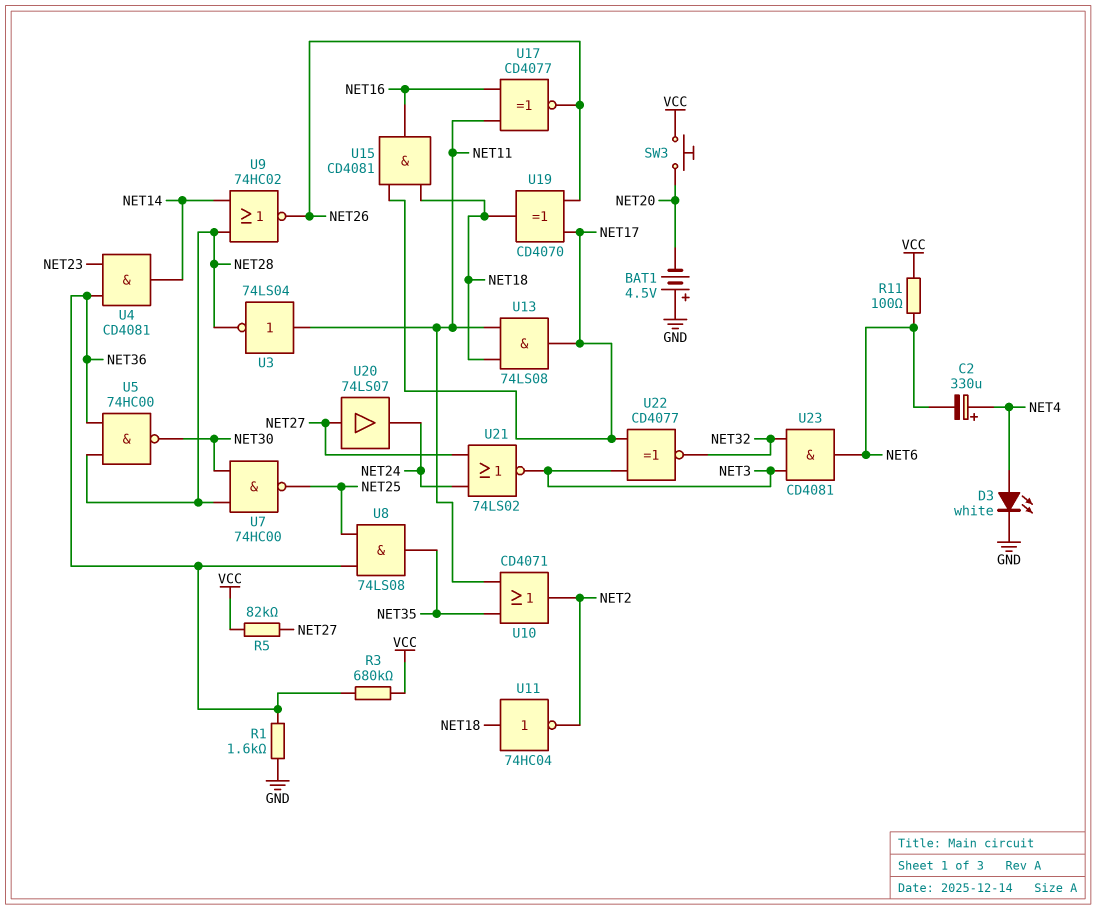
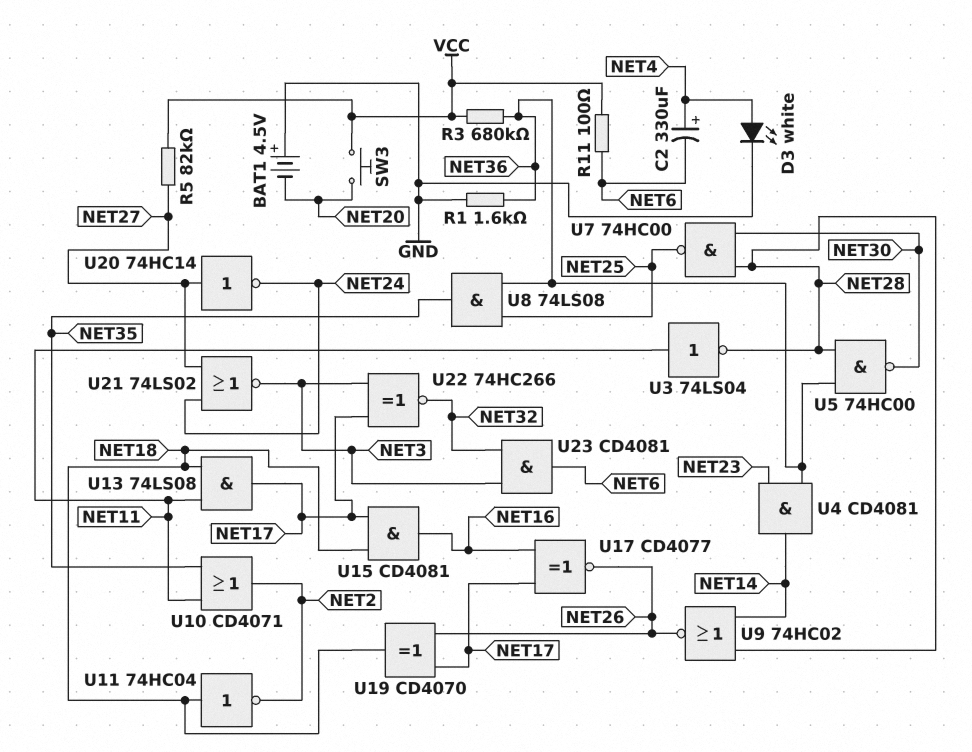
U17: XNOR CD4077 (in NET11, in NET16, out NET26) -> XNOR CD4077 (in NET16, in NET17, out NET26)
U20: buffer 74LS07 (in NET27, out NET24) -> NOT 74HC14 (in NET27, out NET24)
U22: XNOR CD4077 (in NET3, in NET17, out NET32) -> XNOR 74HC266 (in NET3, in NET17, out NET32)

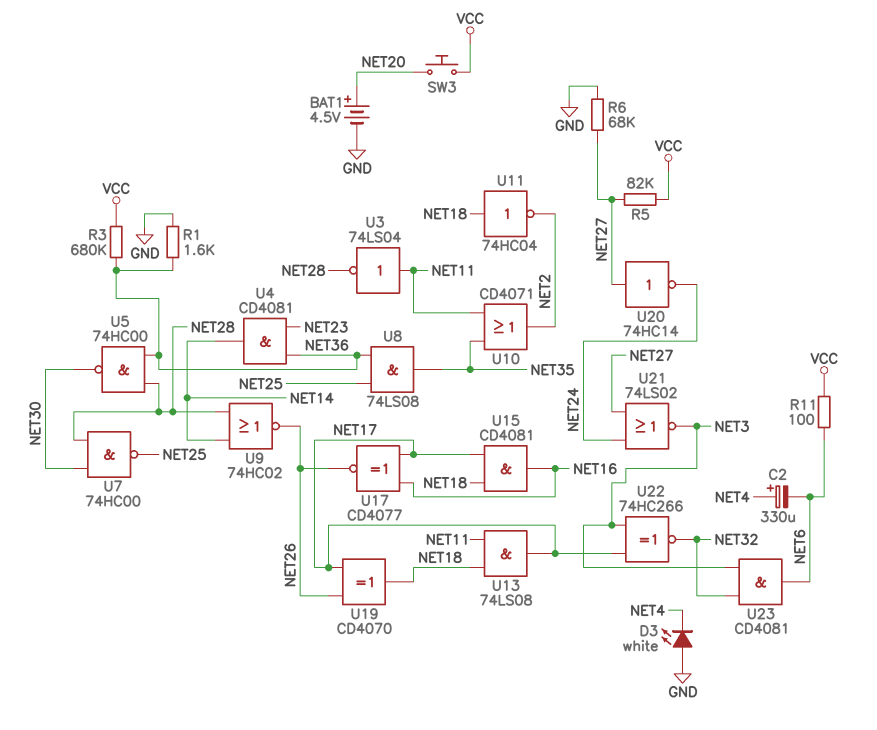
BAT1: 4.5V (plus GND, minus NET20) -> 4.5V (plus NET20, minus GND)
D3: LED white (A NET4, K GND) -> LED white (A GND, K NET4)
R6: none -> 68k (GND, NET27)

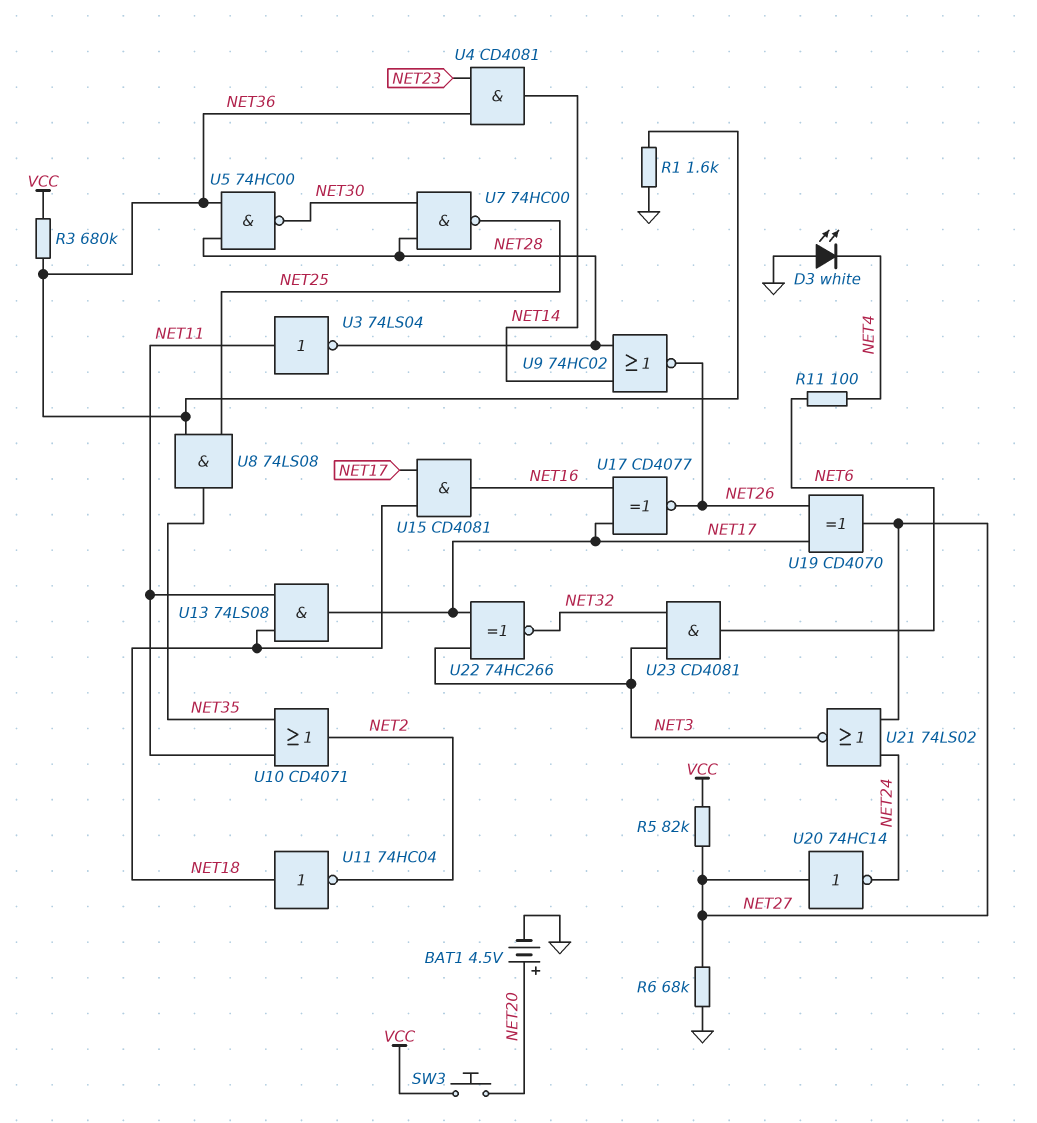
C2: 330uF (plus NET4, minus NET6) -> none
R11: 100 (NET6, VCC) -> 100 (NET4, NET6)
U19: XOR CD4070 (in NET17, in NET26, out NET18) -> XOR CD4070 (in NET17, in NET26, out NET27)

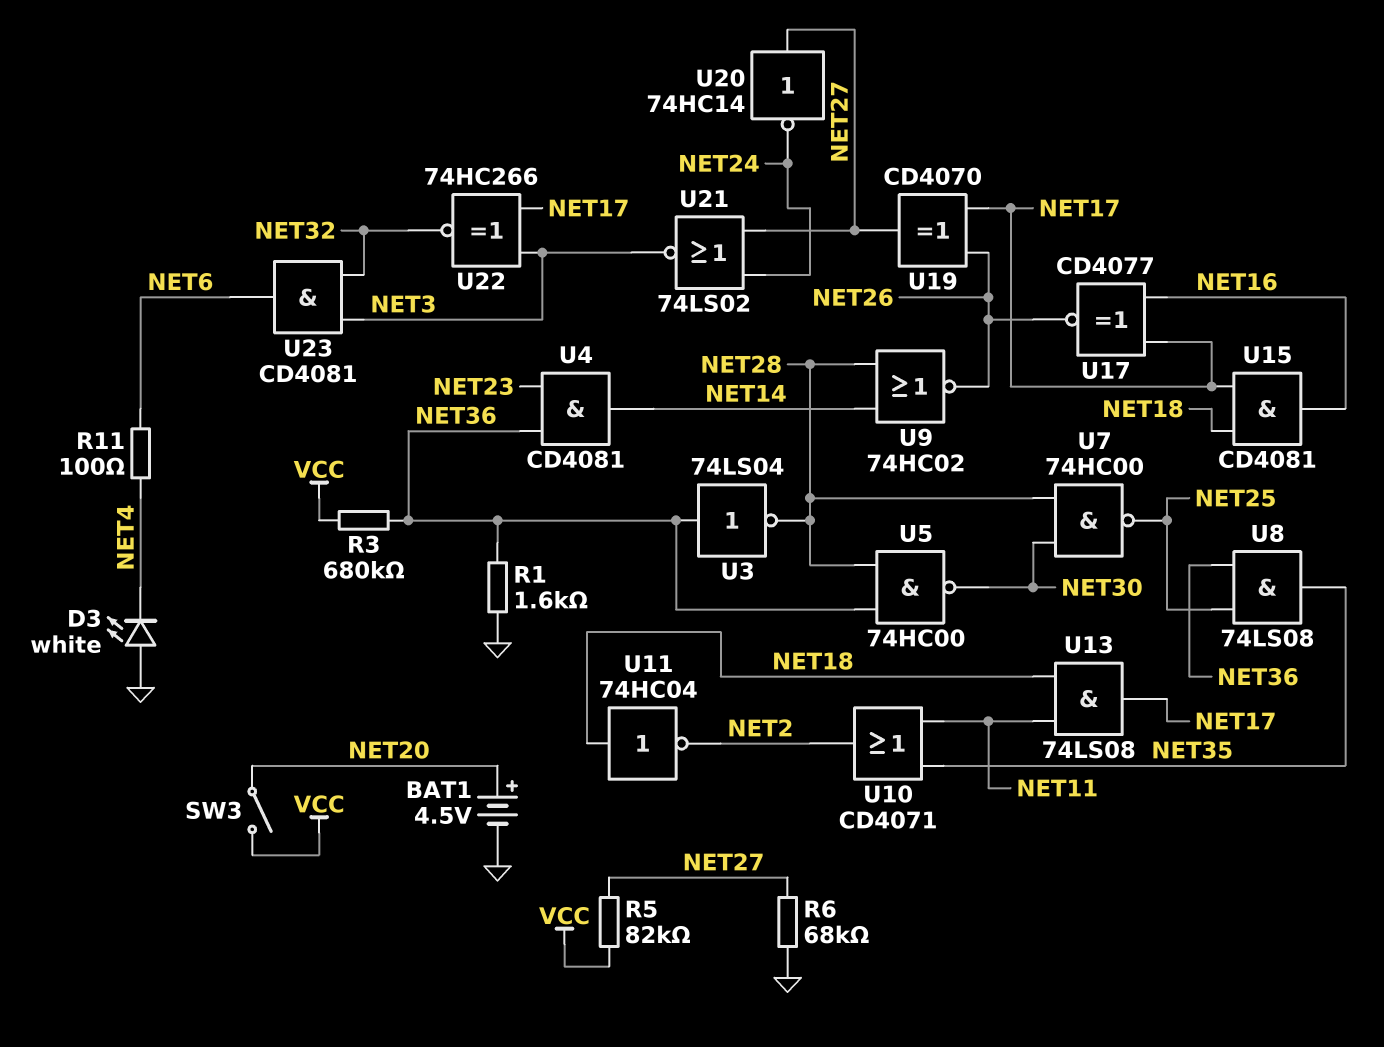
SW3: button (NET20, VCC) -> switch (NET20, VCC)
U3: NOT 74LS04 (in NET11, out NET28) -> NOT 74LS04 (in NET36, out NET28)

